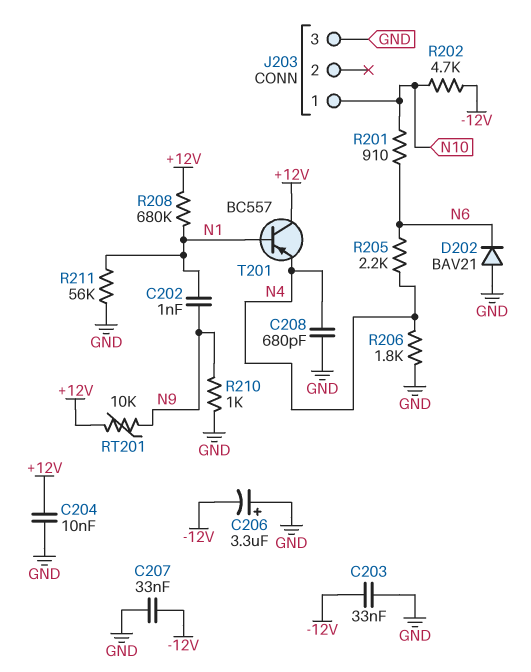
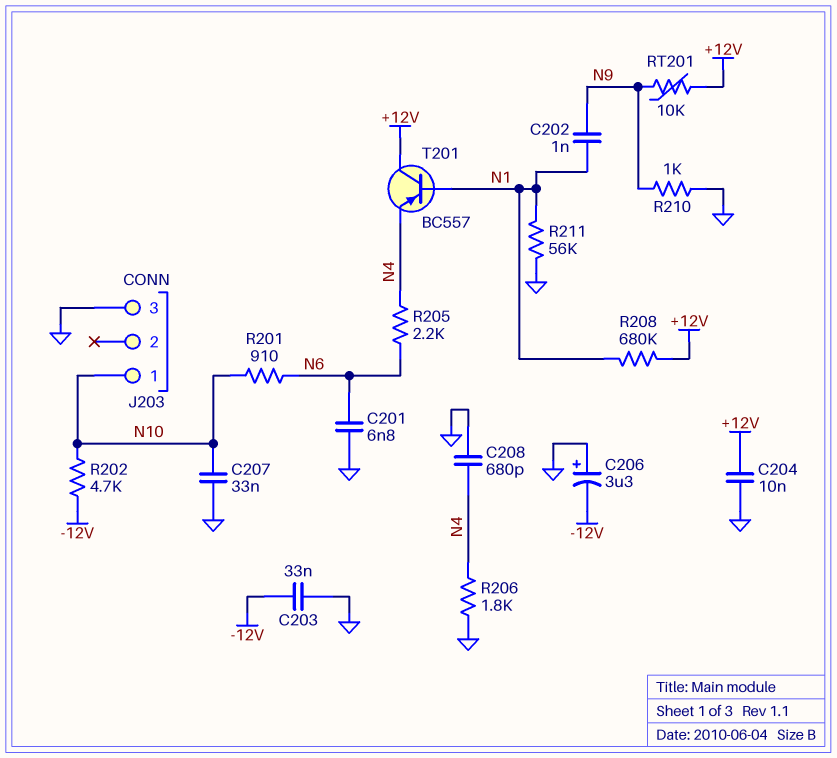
C201: none -> 6.8nF (GND, N6)
C207: 33nF (-12V, GND) -> 33nF (GND, N10)
D202: diode BAV21 (A GND, K N6) -> none

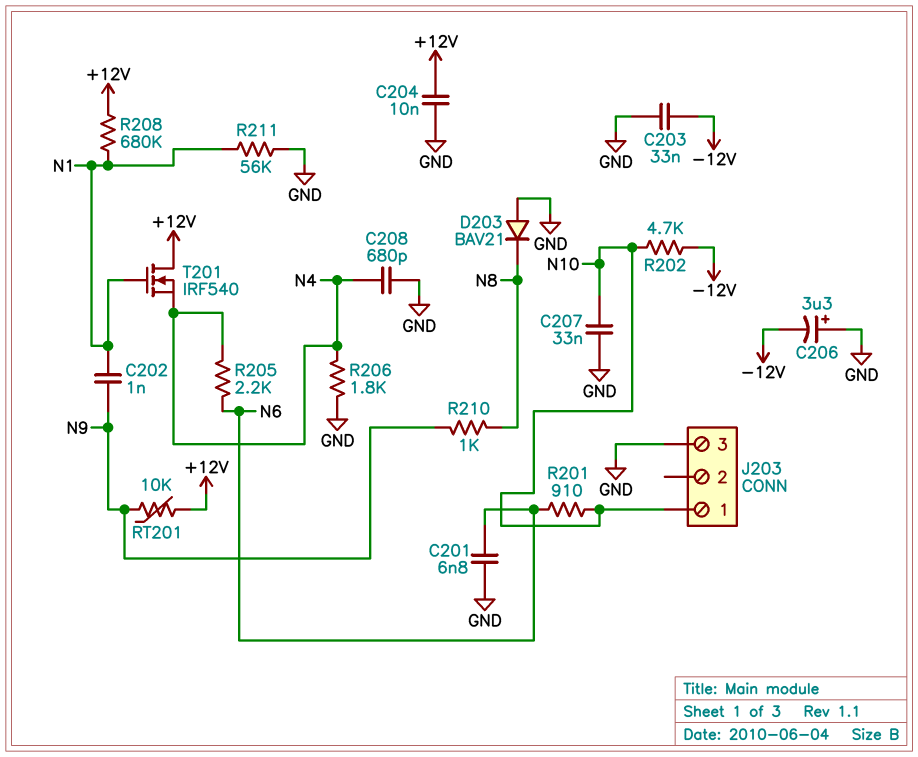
D203: none -> diode BAV21 (A GND, K N8)
R210: 1k (GND, N9) -> 1k (N8, N9)
T201: PNP BC557 (B N1, C +12V, E N4) -> NMOS IRF540 (G N1, D +12V, S N4)

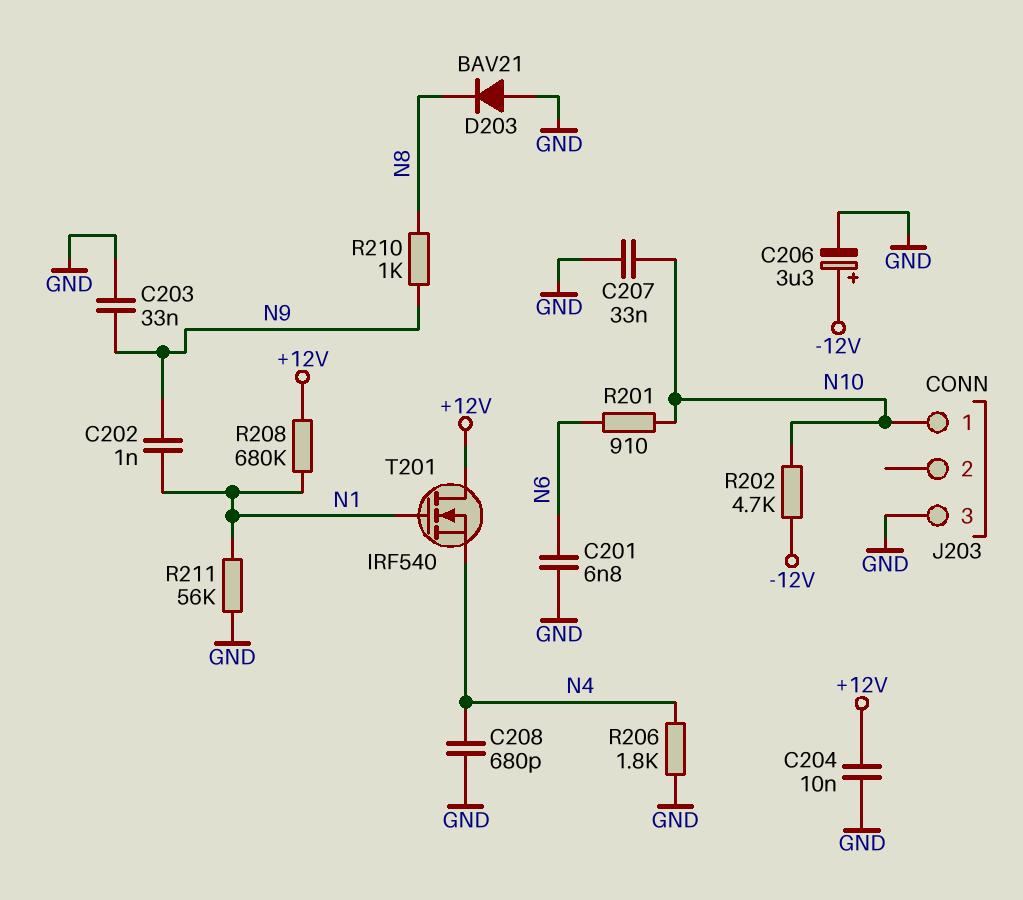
C203: 33nF (-12V, GND) -> 33nF (GND, N9)
C206: 3.3uF (plus GND, minus -12V) -> 3.3uF (plus -12V, minus GND)
R205: 2.2k (N4, N6) -> none
RT201: 10k (+12V, N9) -> none

